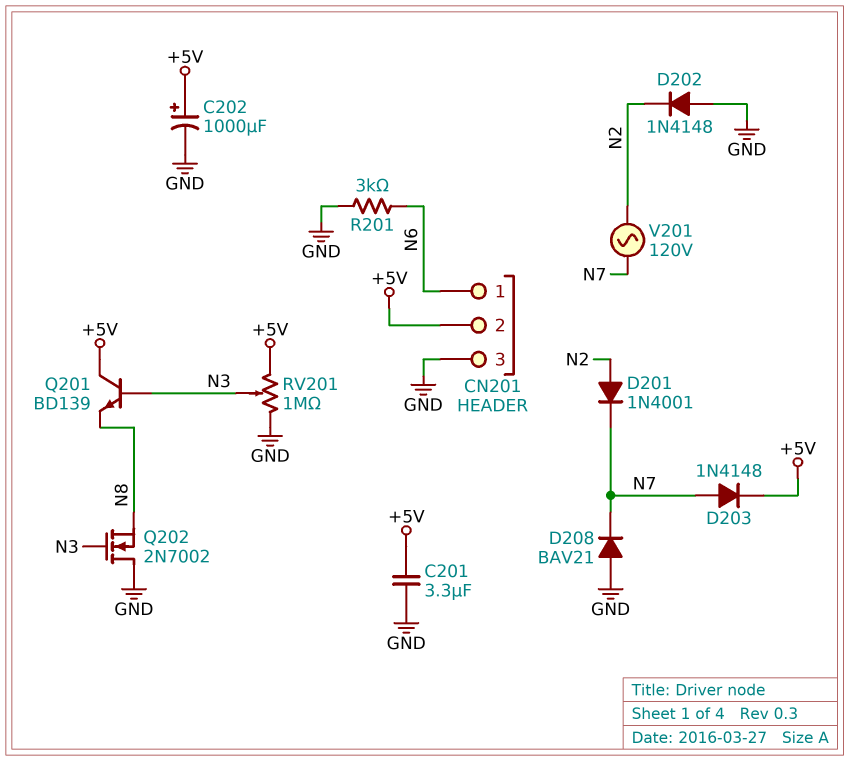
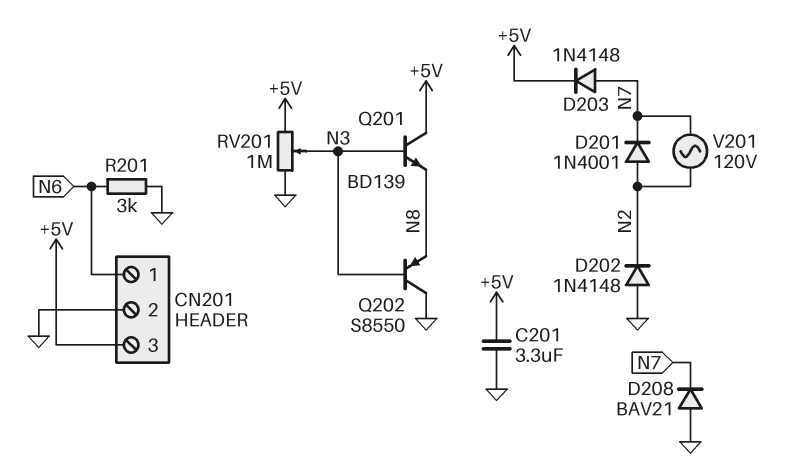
C202: 1000uF (plus +5V, minus GND) -> none
CN201 pin 2: +5V -> GND
CN201 pin 3: GND -> +5V
Q202: NMOS 2N7002 (G N3, D GND, S N8) -> PNP S8550 (B N3, C GND, E N8)

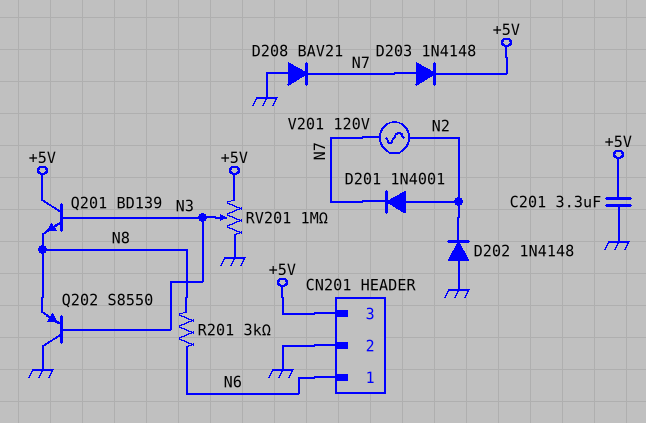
R201: 3k (GND, N6) -> 3k (N6, N8)

